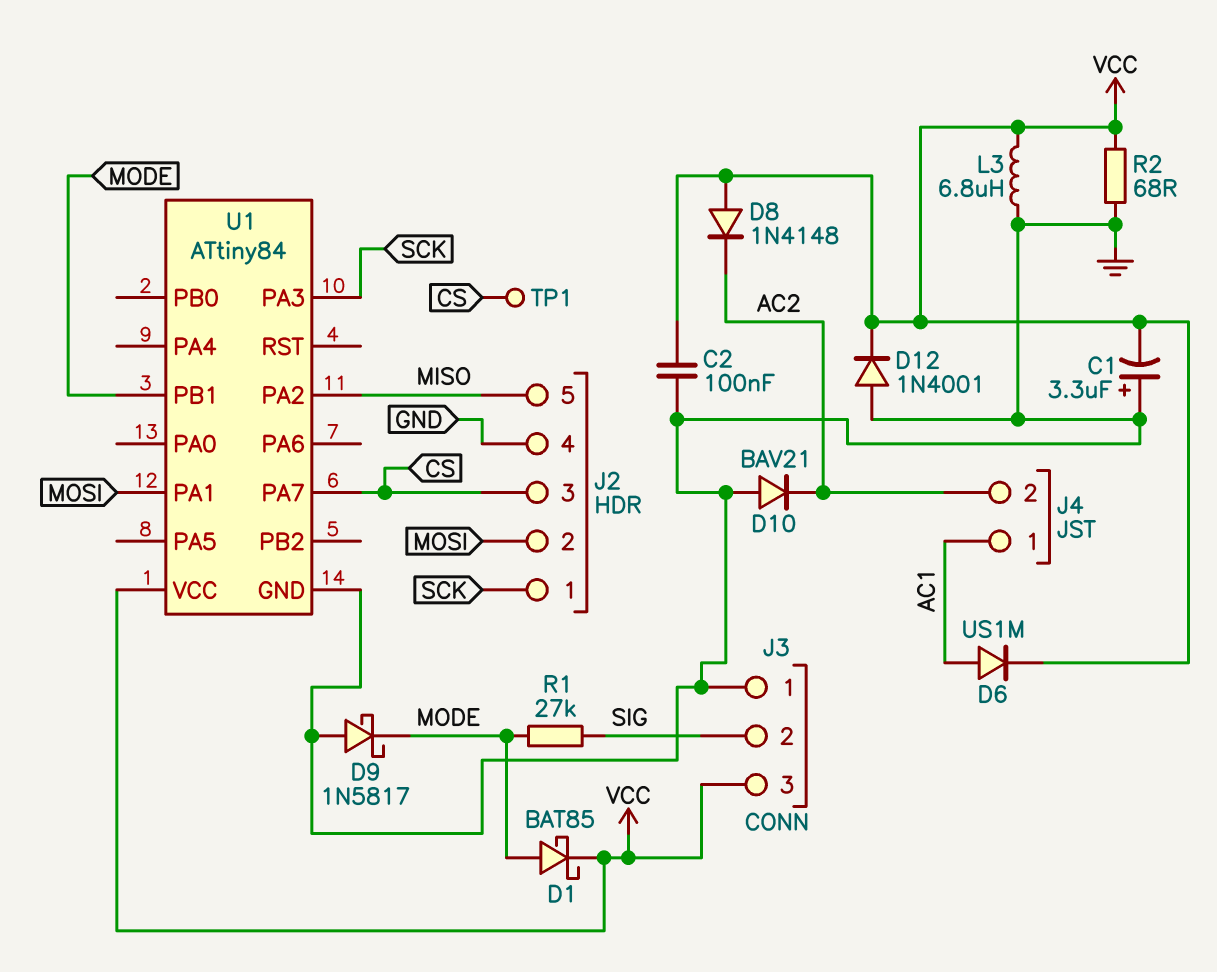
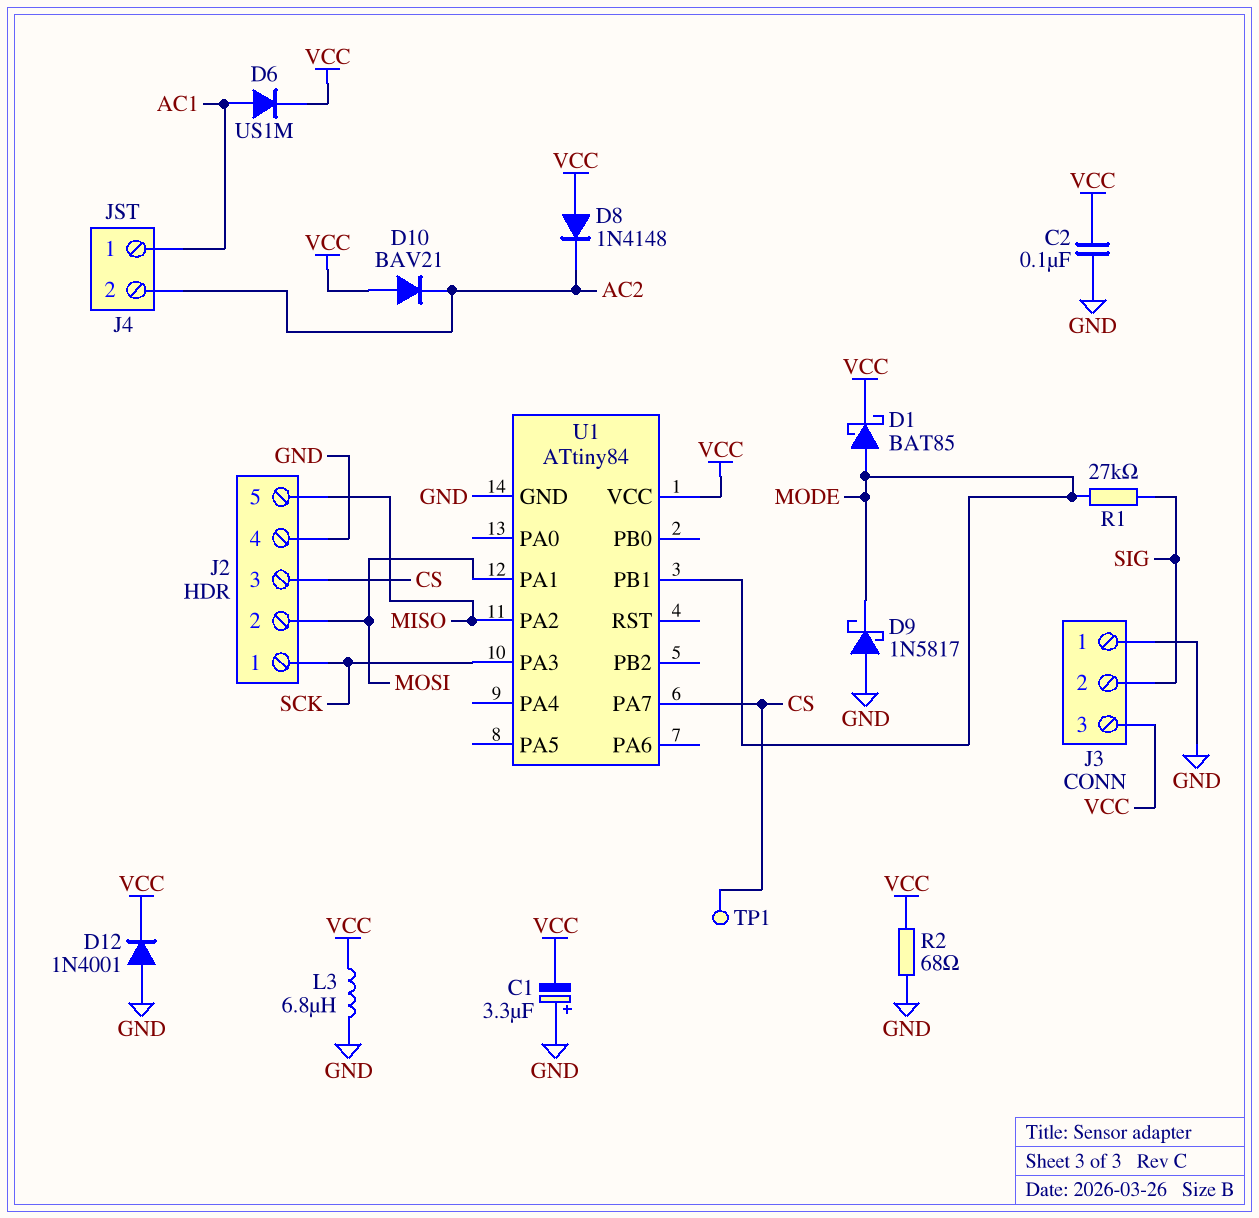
D10: diode BAV21 (A GND, K AC2) -> diode BAV21 (A VCC, K AC2)

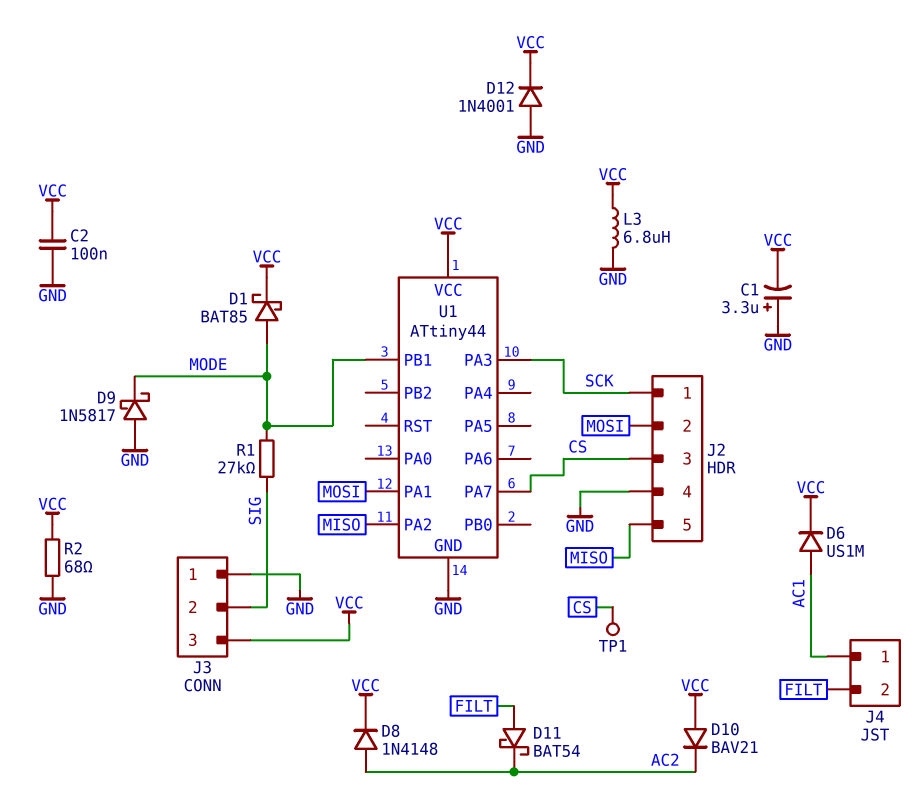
D8: diode 1N4148 (A VCC, K AC2) -> diode 1N4148 (A AC2, K VCC)
D11: none -> schottky BAT54 (A FILT, K AC2)
J4 pin 2: AC2 -> FILT
U1: ATtiny84 -> ATtiny44

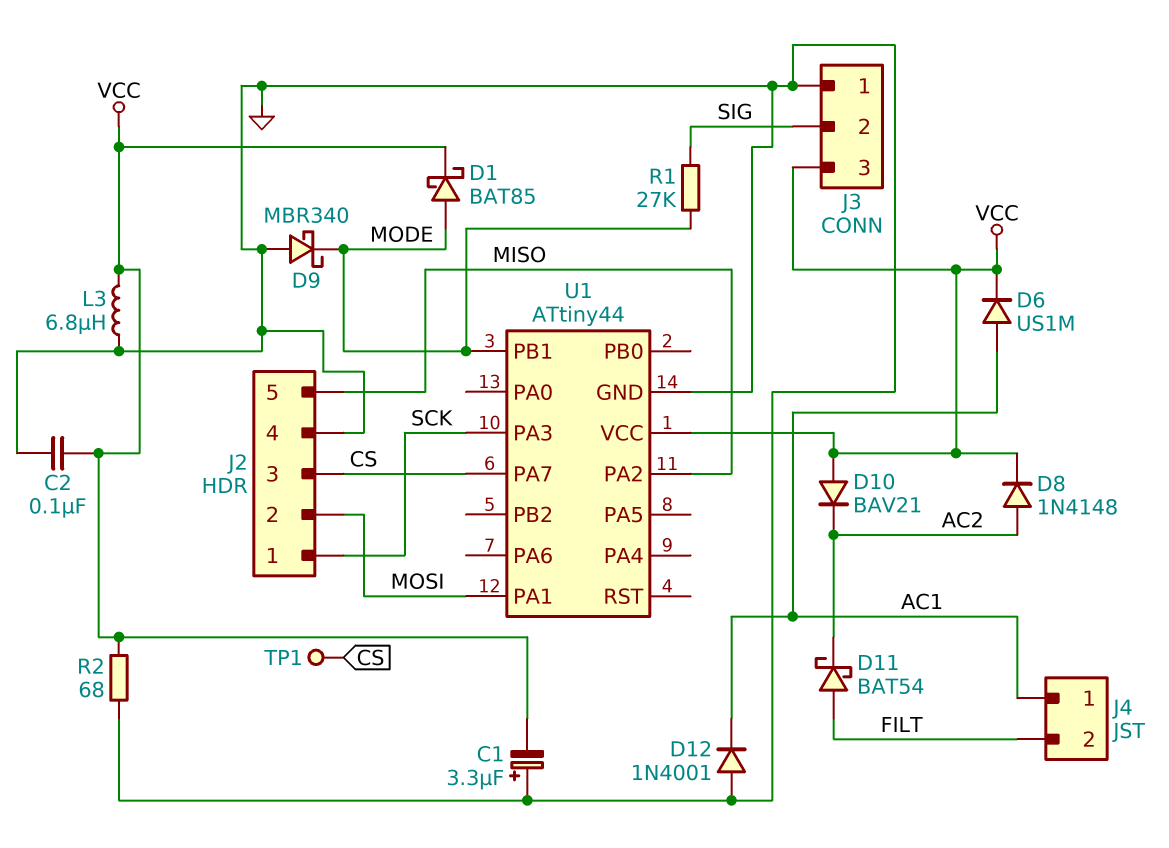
D9: schottky 1N5817 (A GND, K MODE) -> schottky MBR340 (A GND, K MODE)
D12: diode 1N4001 (A GND, K VCC) -> diode 1N4001 (A GND, K AC1)

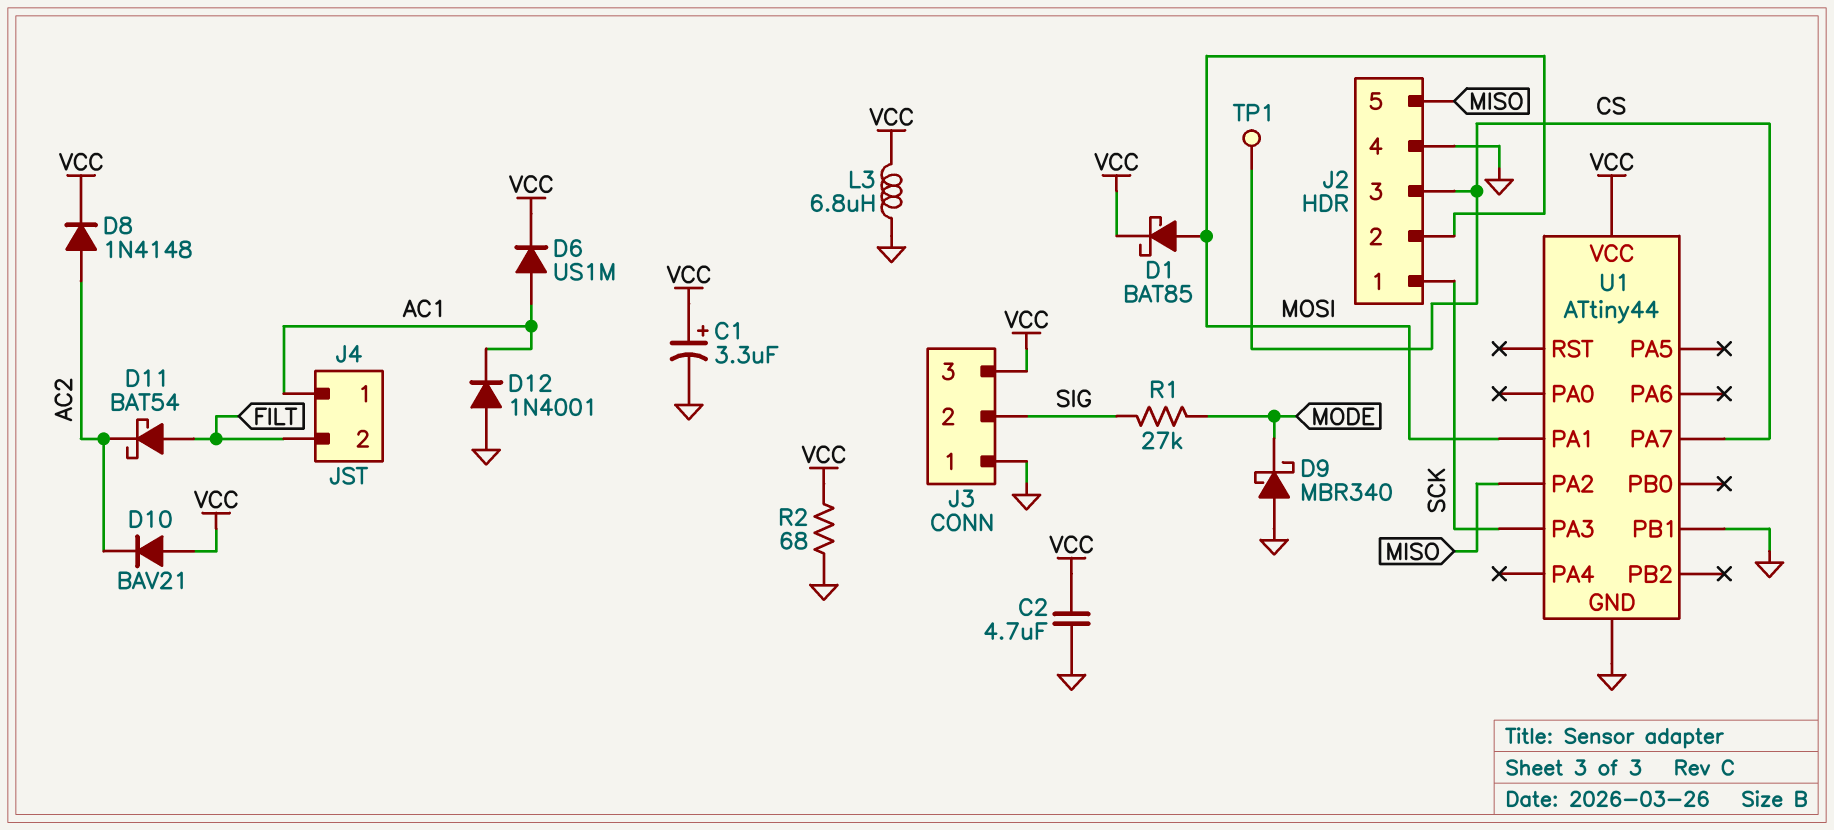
C1: 3.3uF (plus GND, minus VCC) -> 3.3uF (plus VCC, minus GND)
C2: 100nF (GND, VCC) -> 4.7uF (GND, VCC)
D1: schottky BAT85 (A MODE, K VCC) -> schottky BAT85 (A MOSI, K VCC)
U1 pin PB1: MODE -> GND

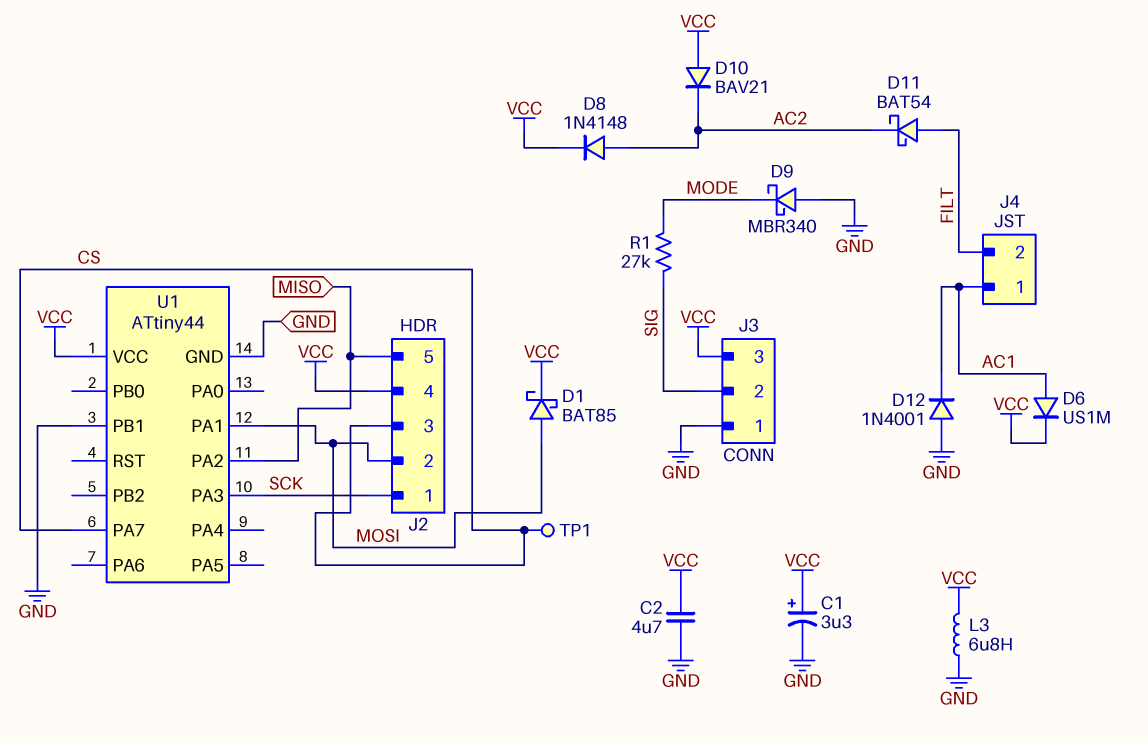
J2 pin 4: GND -> VCC
R2: 68 (GND, VCC) -> none

